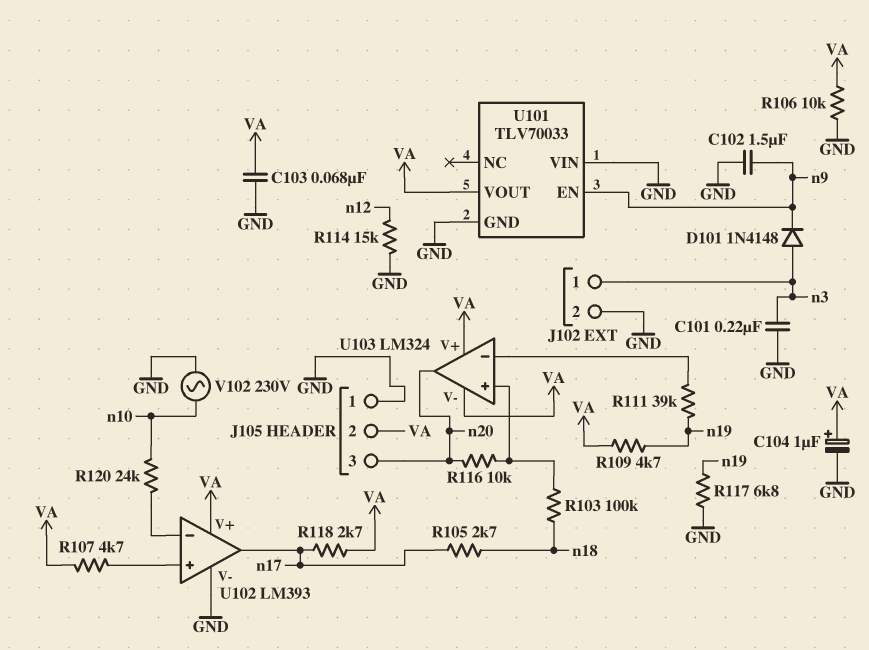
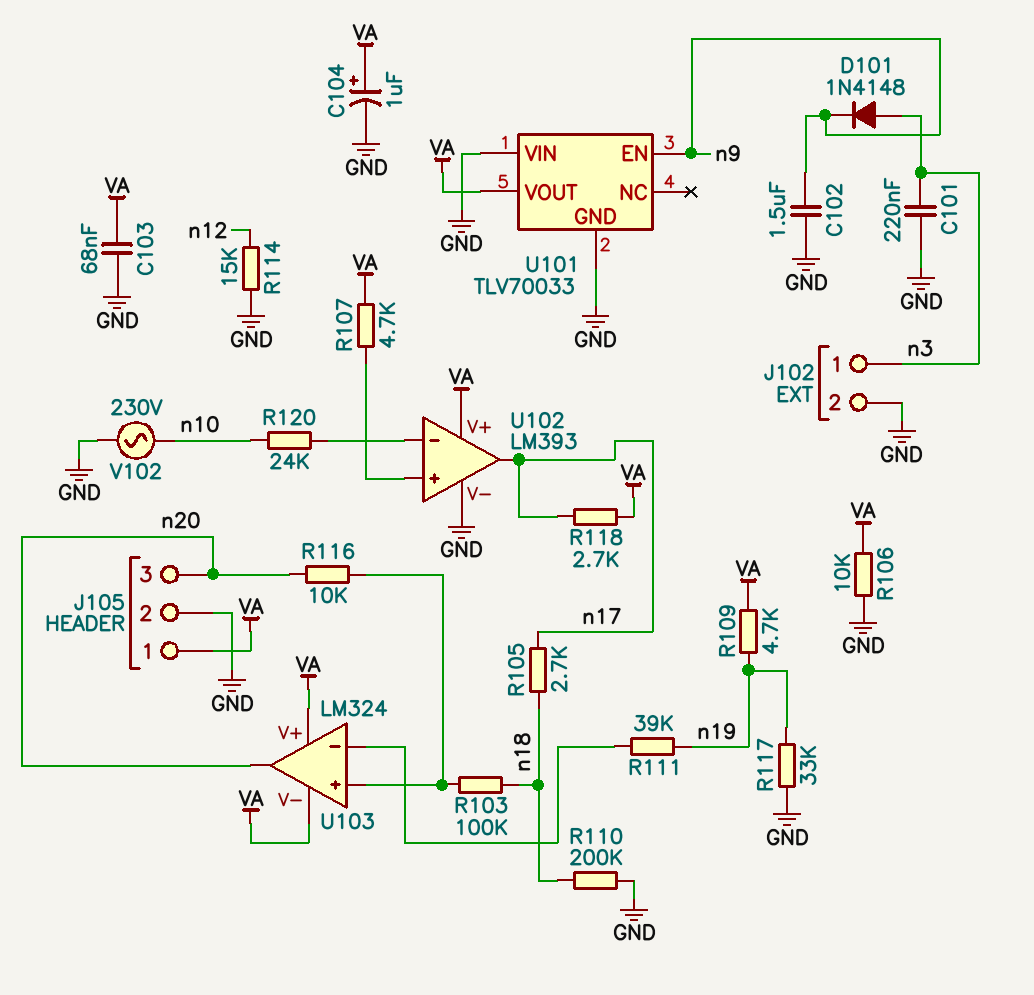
J105 pin 1: GND -> VA
J105 pin 2: VA -> GND
R110: none -> 200k (GND, n18)
R117: 6.8k (GND, n19) -> 33k (GND, n19)

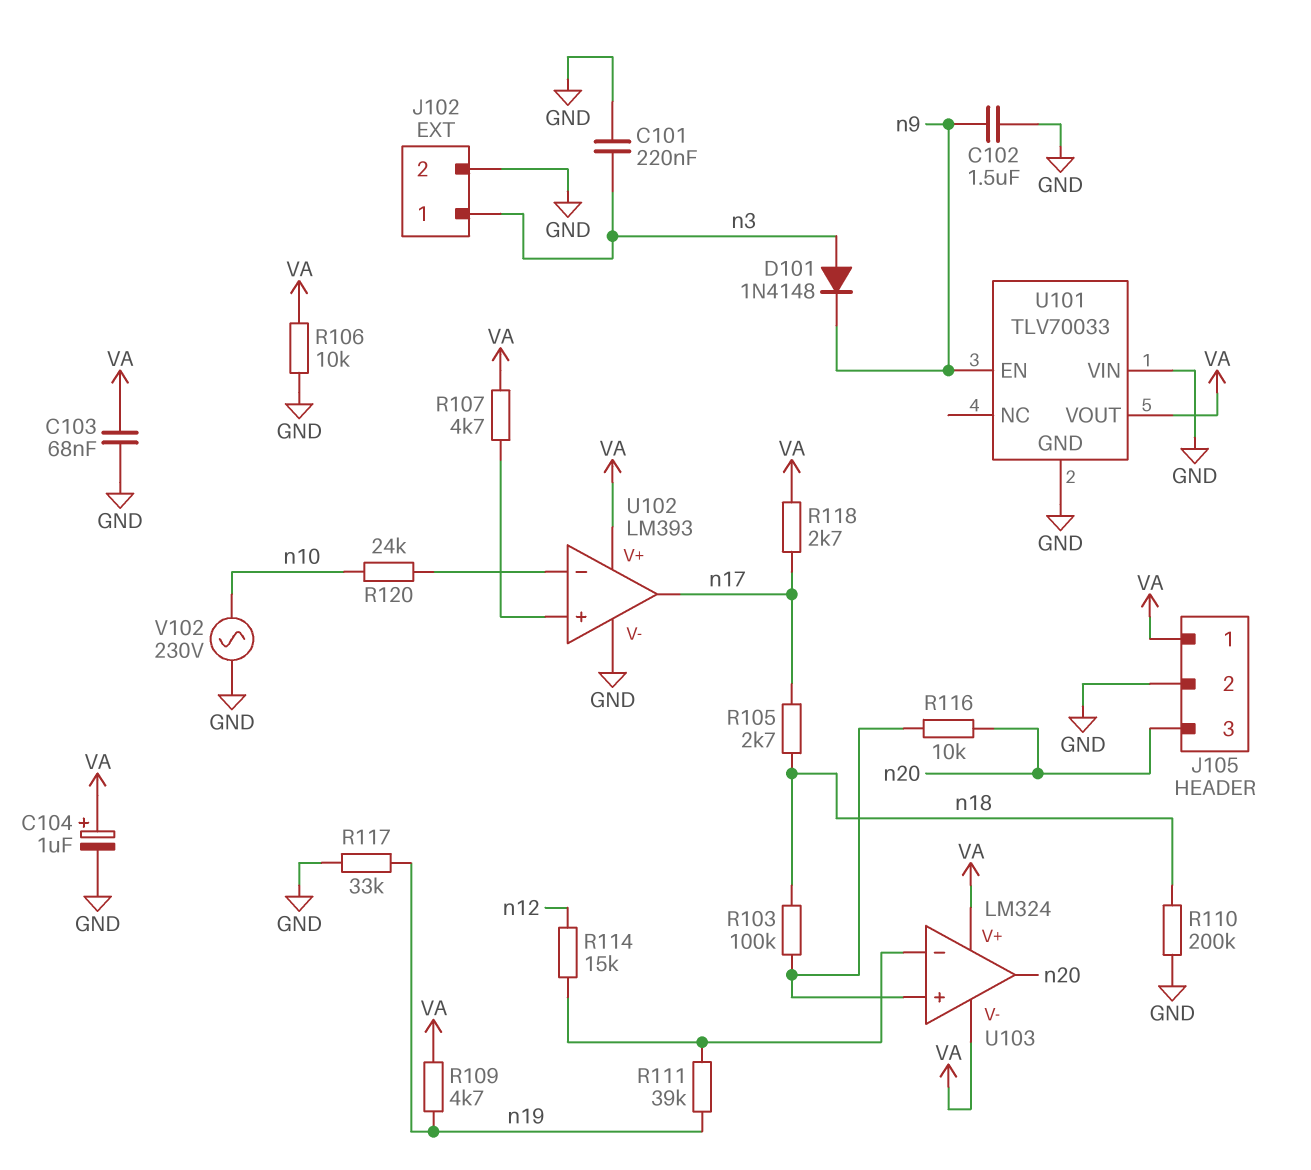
R114: 15k (GND, n12) -> 15k (U103/in-, n12)

